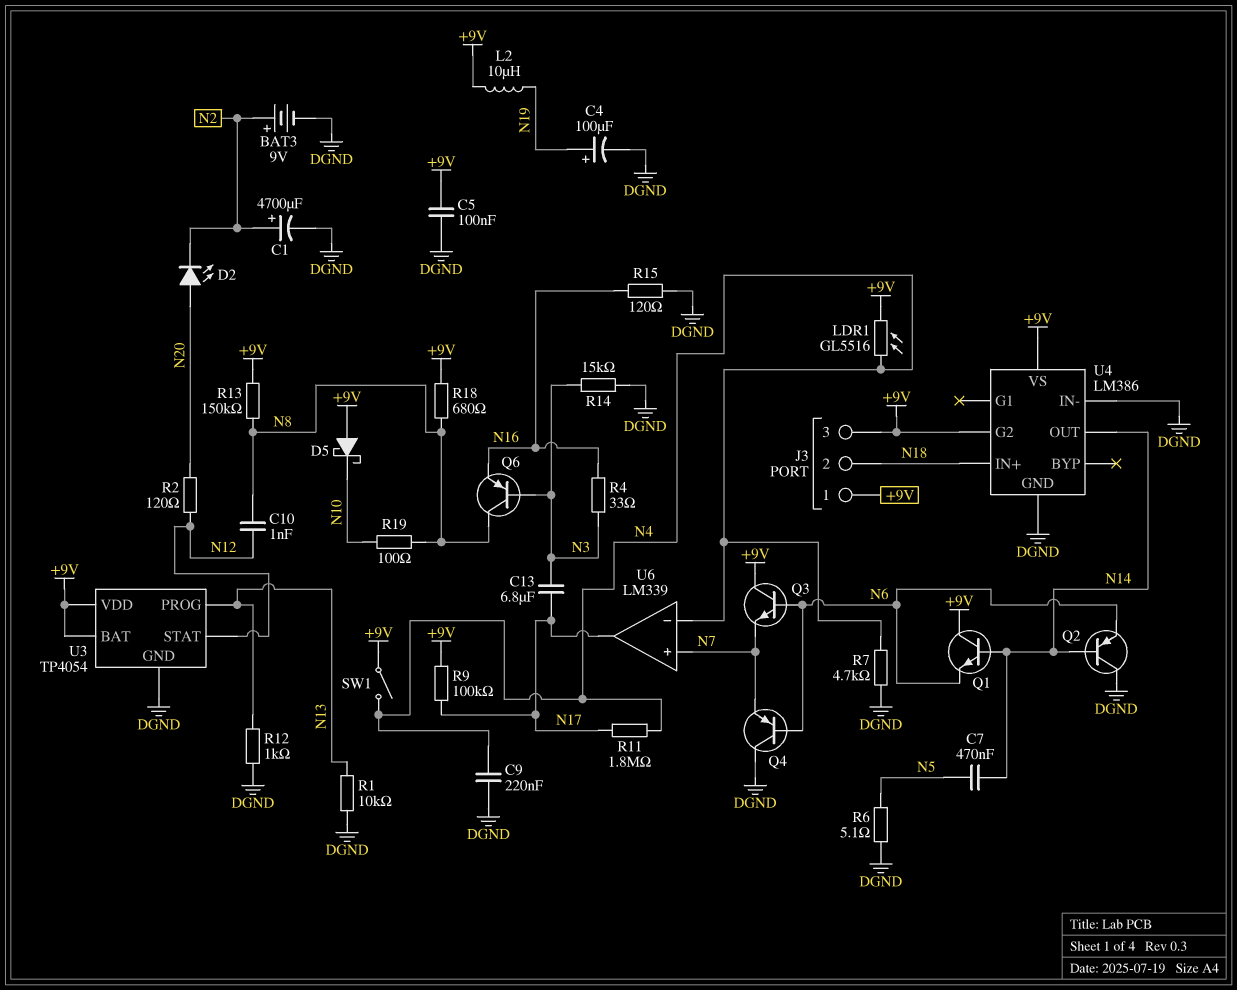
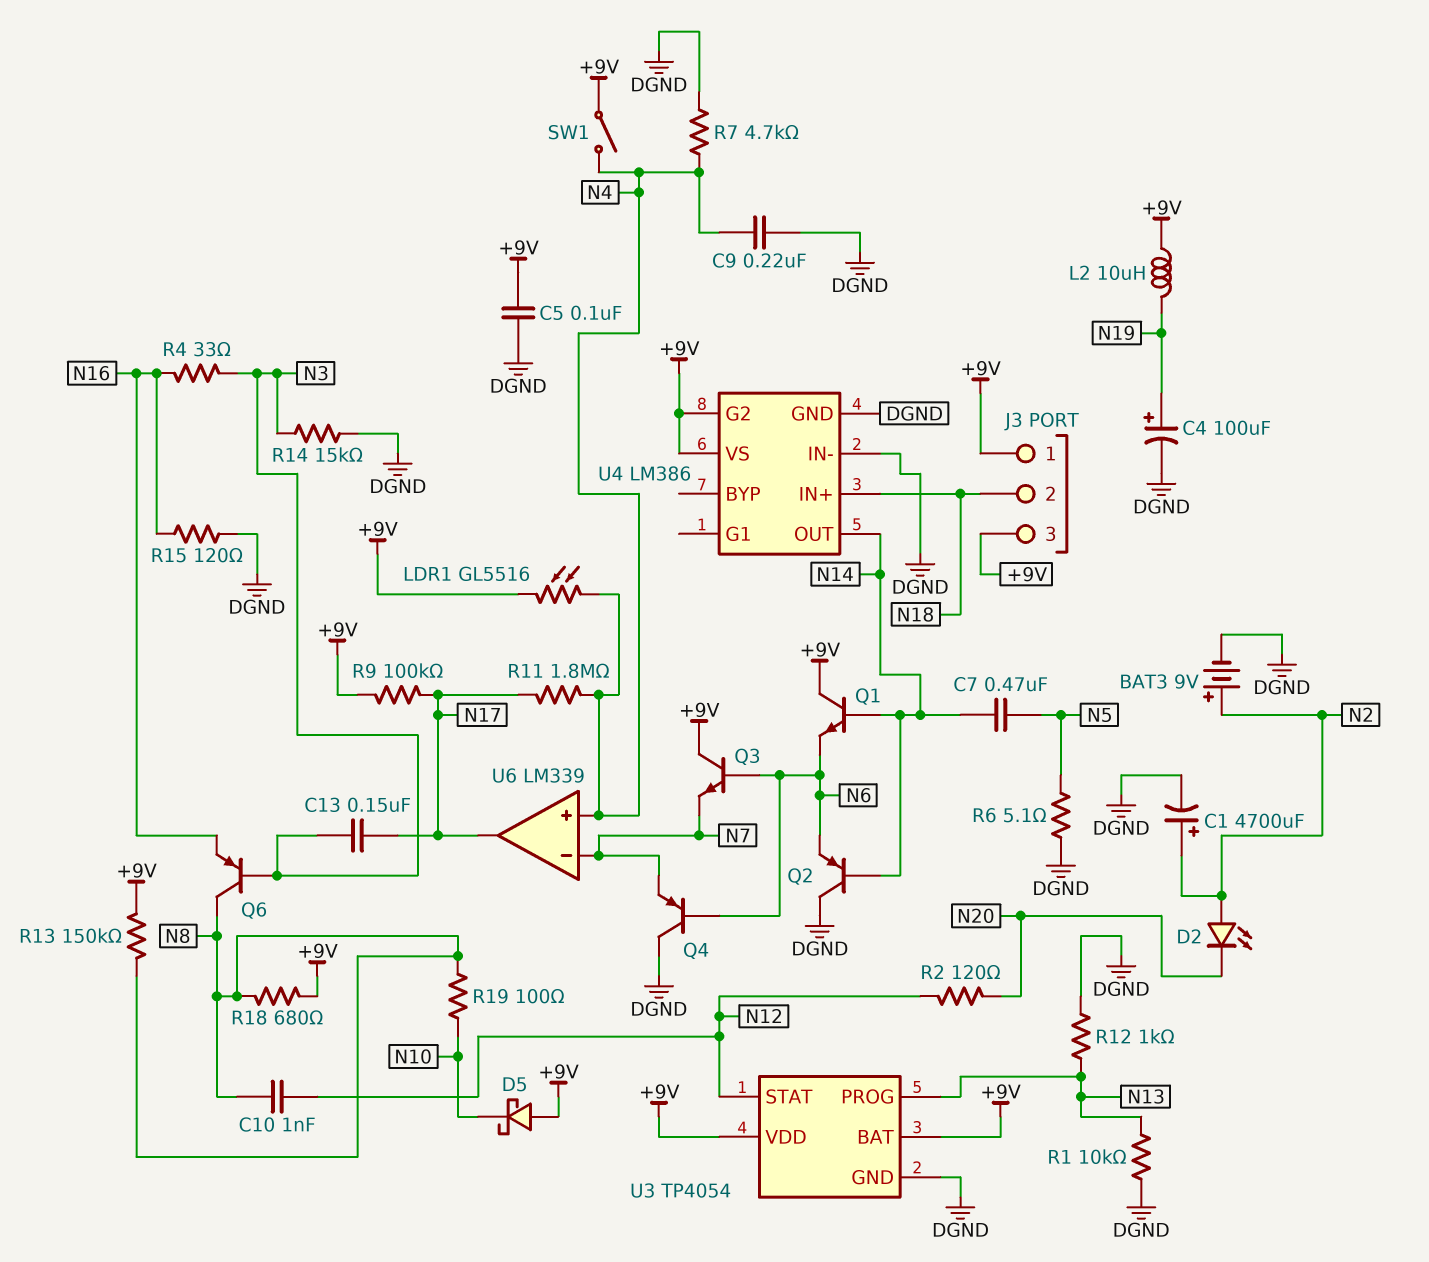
C13: 6.8uF (N3, N17) -> 150nF (N3, N17)
D2: LED (A N20, K N2) -> LED (A N2, K N20)
U6 pin in+: N7 -> N4
U6 pin in-: N4 -> N7

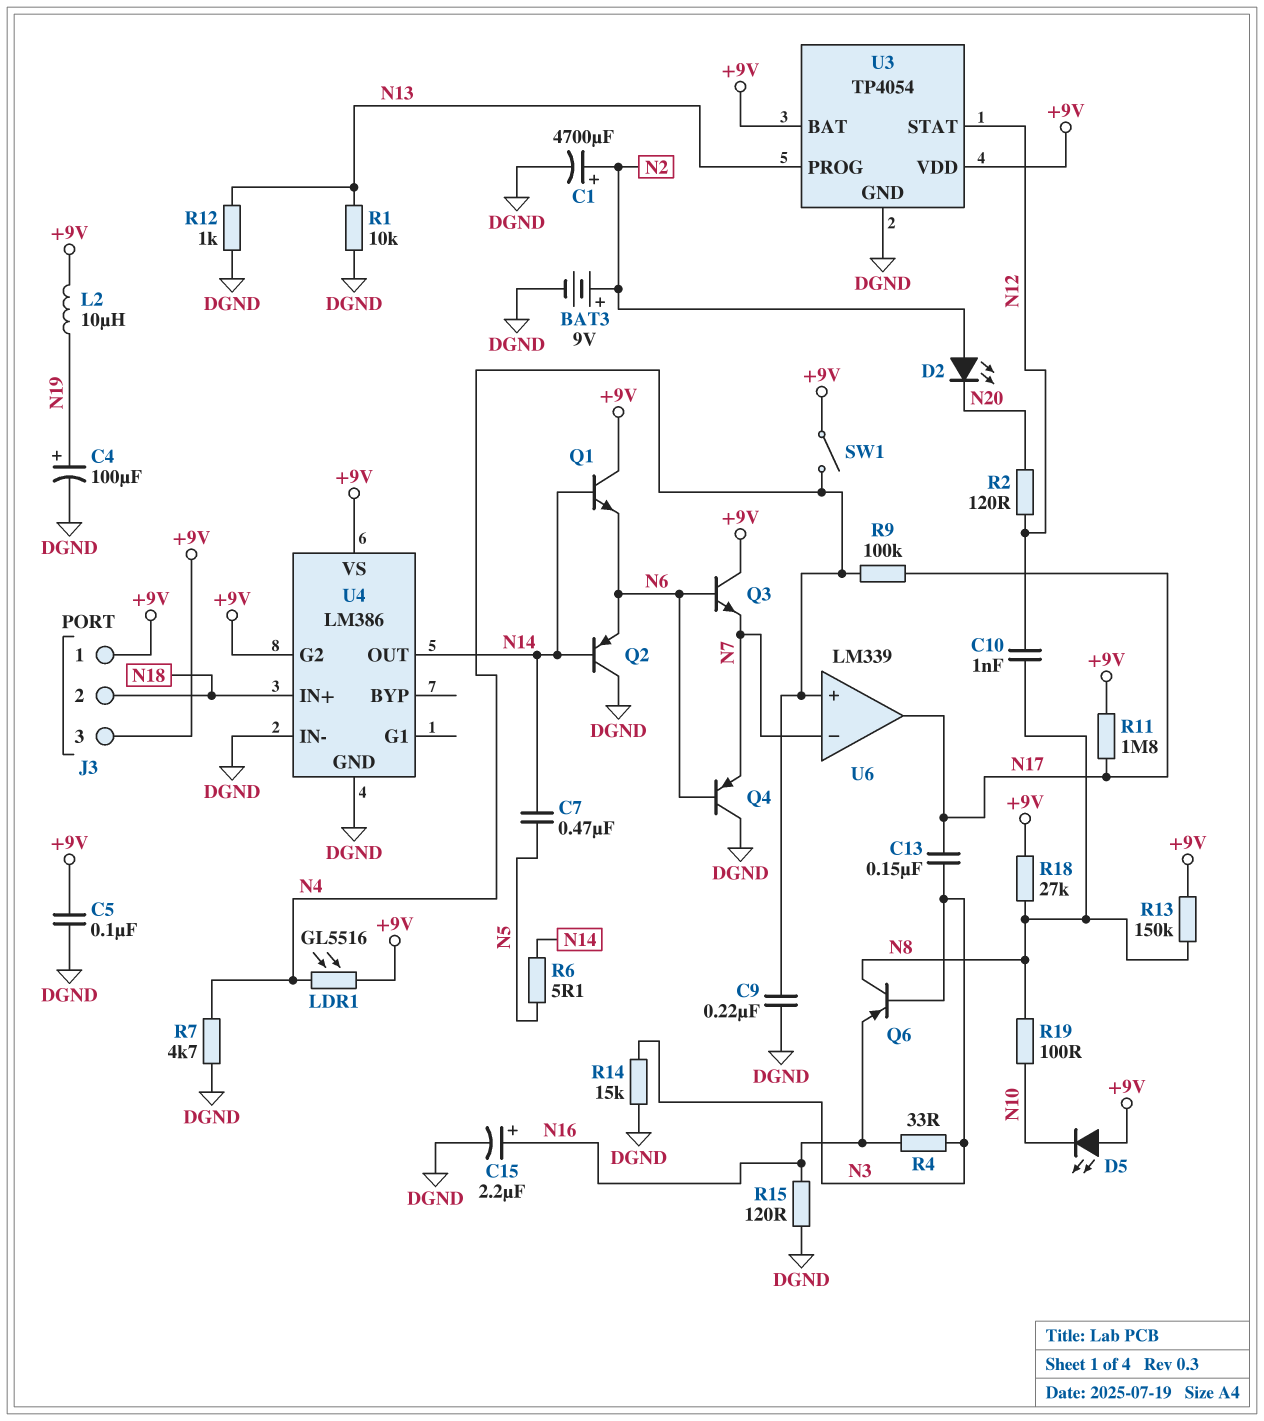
C15: none -> 2.2uF (plus N16, minus DGND)
D5: schottky (A +9V, K N10) -> LED (A +9V, K N10)
R6: 5.1 (DGND, N5) -> 5.1 (N5, N14)
R9: 100k (+9V, N17) -> 100k (N4, N17)
R11: 1.8M (N4, N17) -> 1.8M (+9V, N17)
R18: 680 (+9V, N8) -> 27k (+9V, N8)

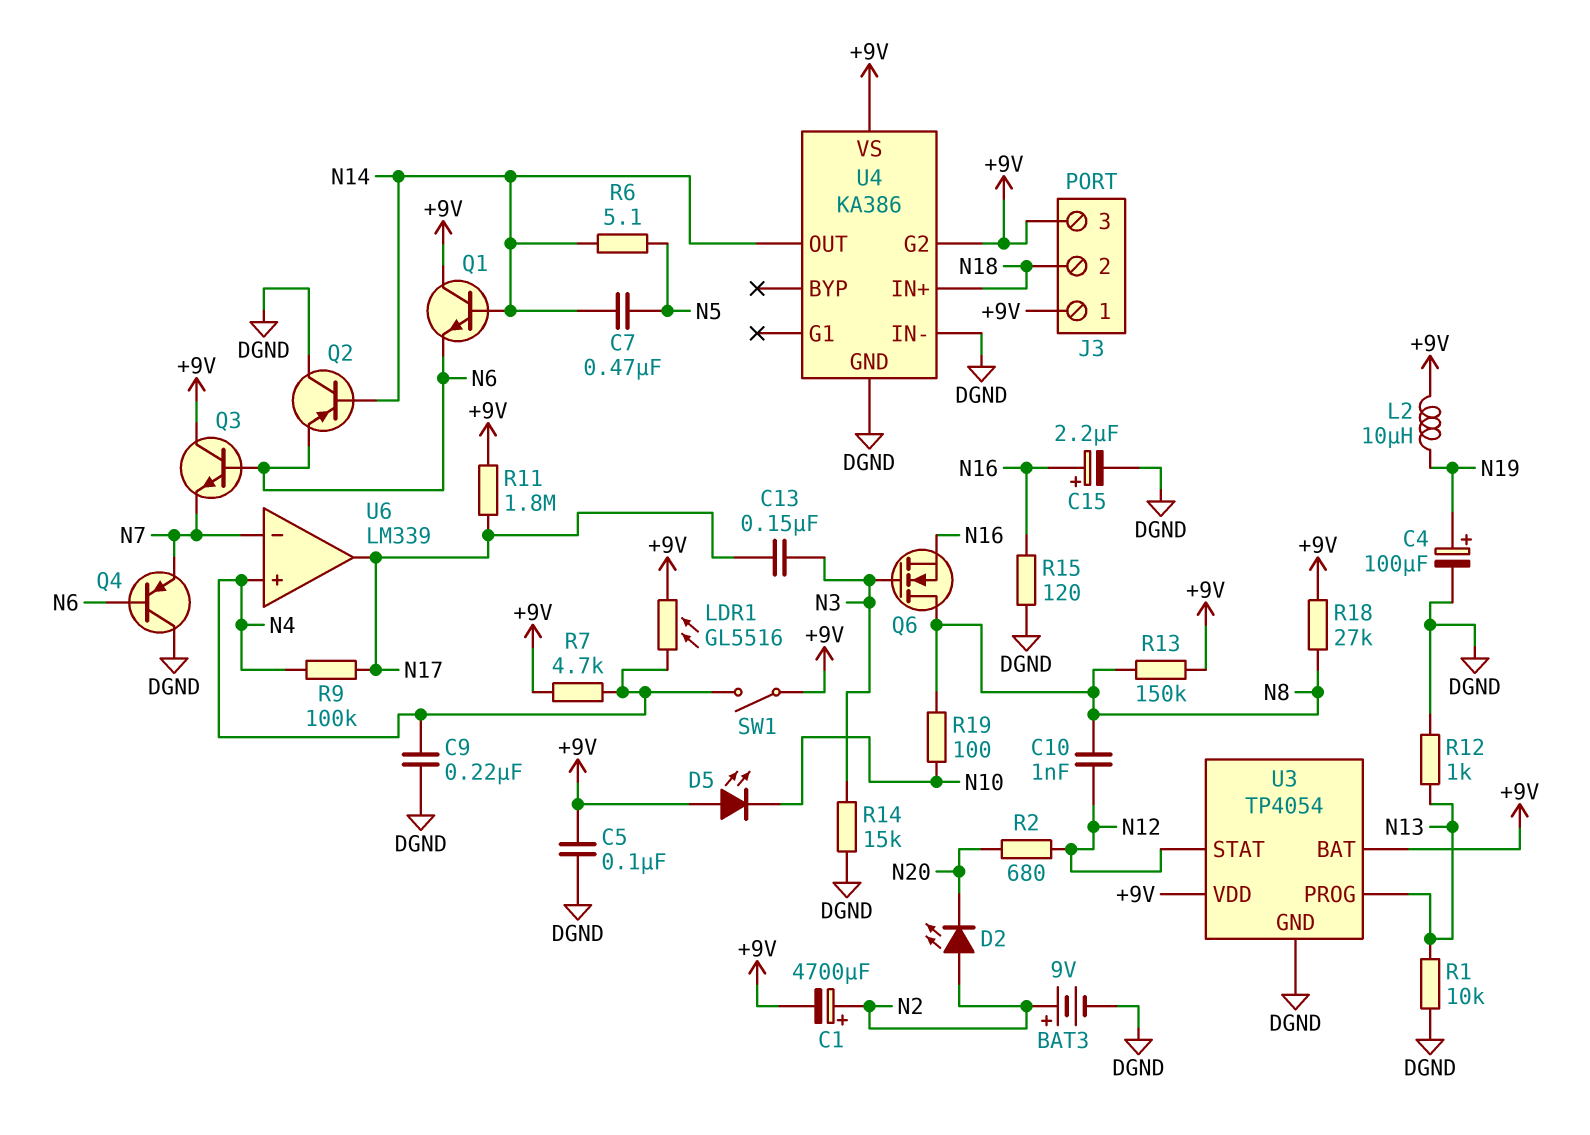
C1: 4700uF (plus N2, minus DGND) -> 4700uF (plus N2, minus +9V)
Q6: PNP (B N3, C N8, E N16) -> NMOS (G N3, D N8, S N16)
R2: 120 (N12, N20) -> 680 (N12, N20)
R4: 33 (N3, N16) -> none
R7: 4.7k (DGND, N4) -> 4.7k (+9V, N4)
U4: LM386 -> KA386

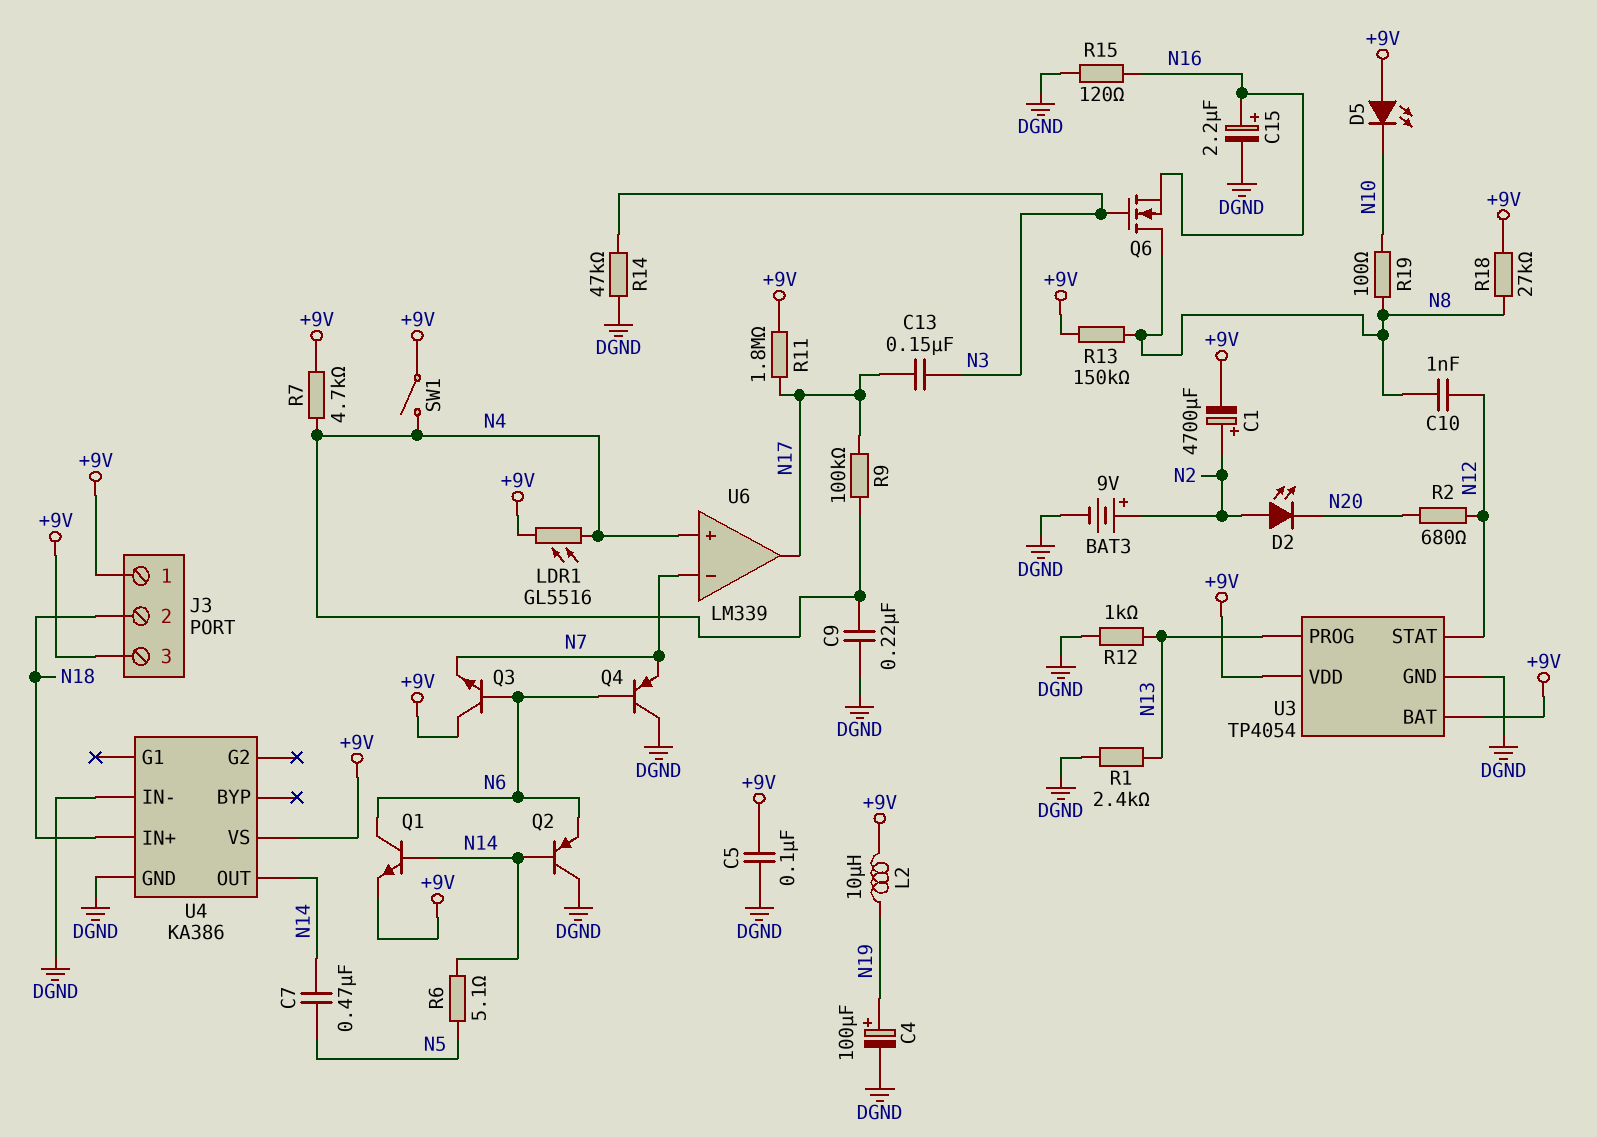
Q1: NPN (B N14, C +9V, E N6) -> NPN (B N14, C N6, E +9V)
R1: 10k (DGND, N13) -> 2.4k (DGND, N13)
R14: 15k (DGND, N3) -> 47k (DGND, N3)
U4 pin G2: +9V -> none

